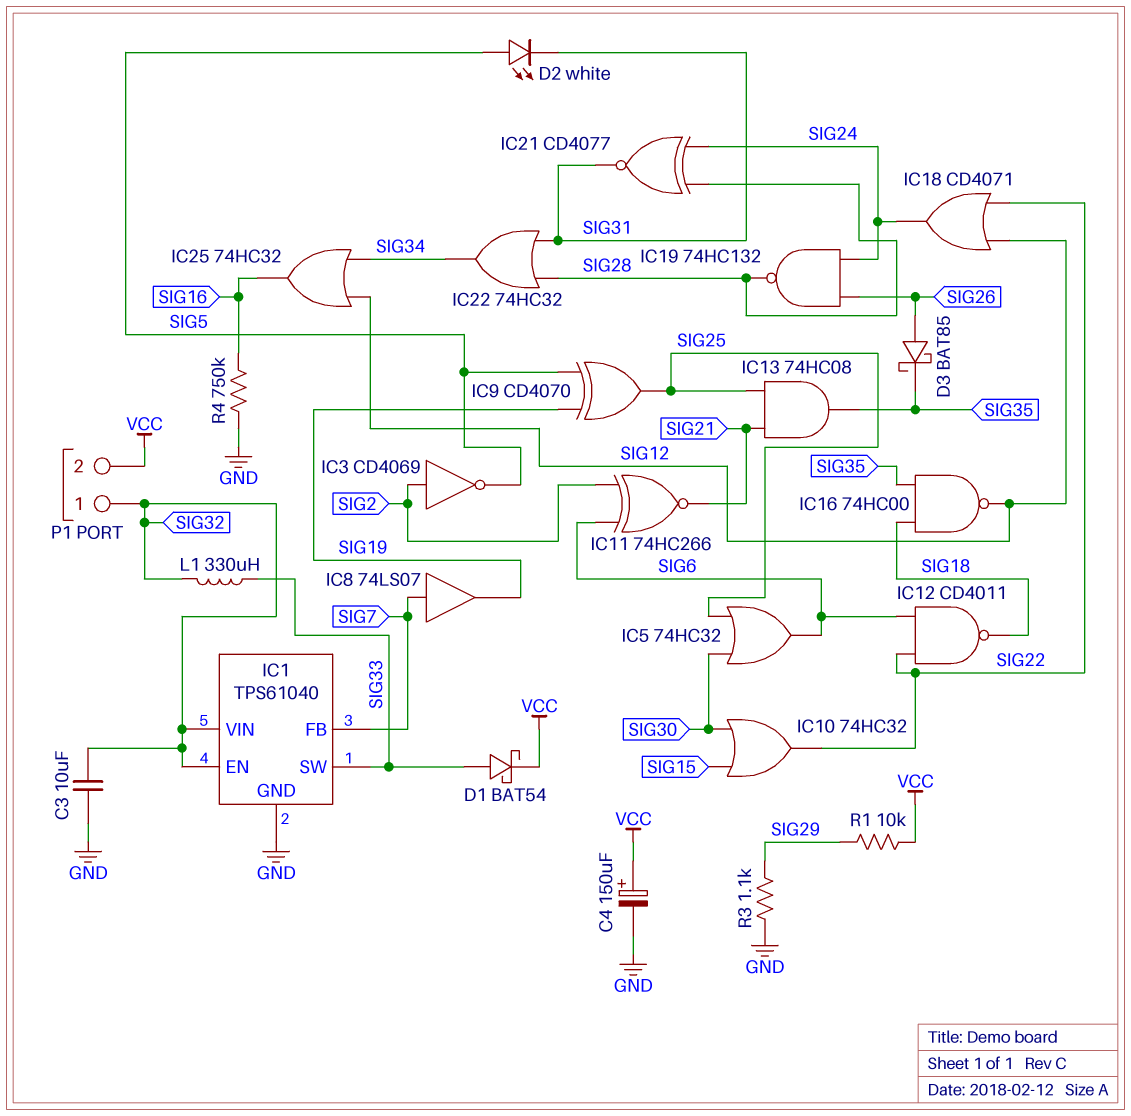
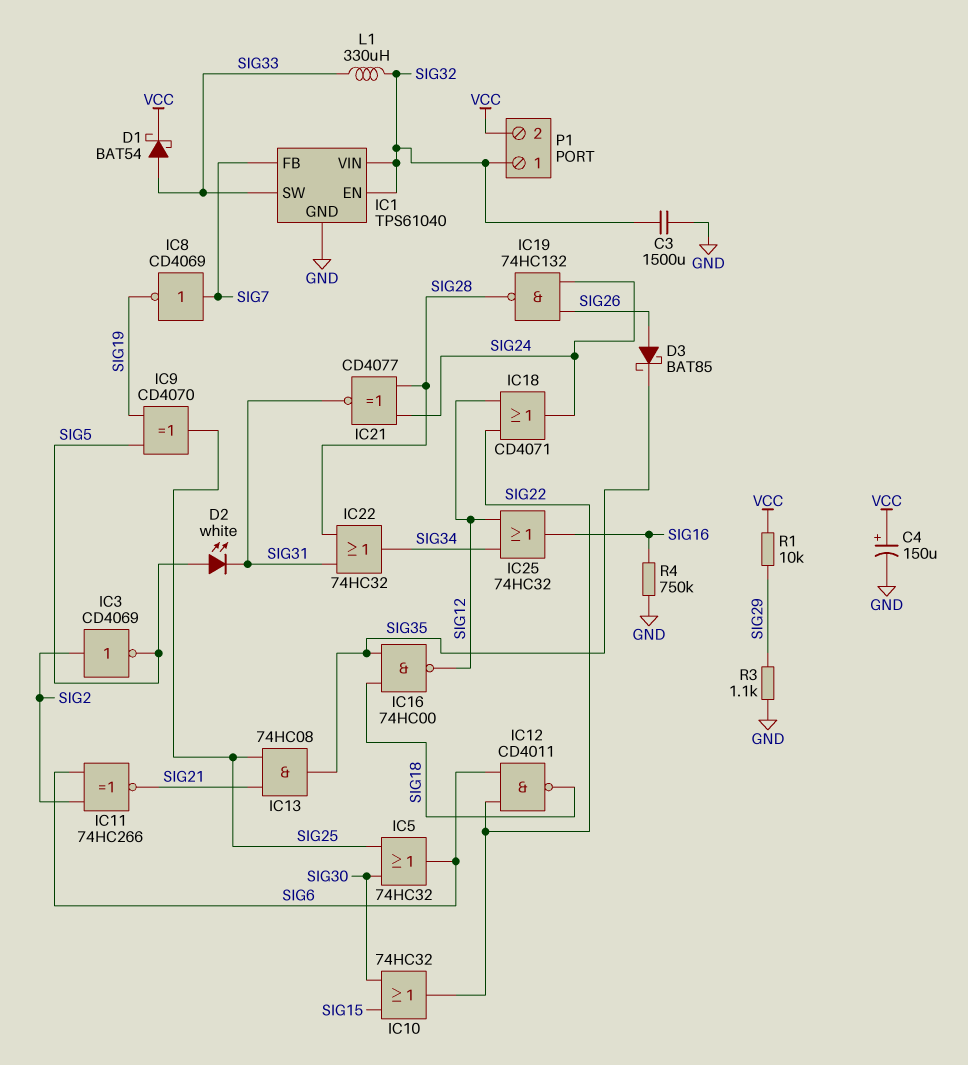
C3: 10uF (GND, SIG32) -> 1500uF (GND, SIG32)
IC8: buffer 74LS07 (in SIG7, out SIG19) -> NOT CD4069 (in SIG7, out SIG19)

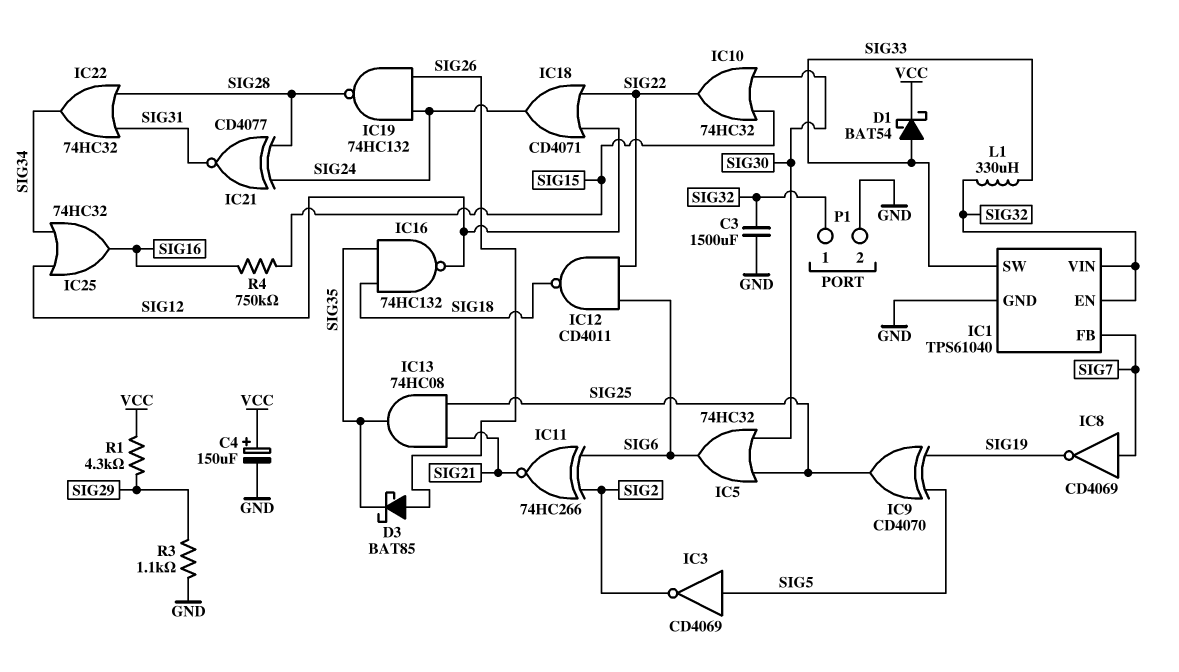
D2: LED white (A SIG5, K SIG31) -> none
IC3: NOT CD4069 (in SIG2, out SIG5) -> NOT CD4069 (in SIG5, out SIG2)
IC16: NAND 74HC00 (in SIG18, in SIG35, out SIG12) -> NAND 74HC132 (in SIG18, in SIG35, out SIG12)
P1 pin 2: VCC -> GND
R1: 10k (SIG29, VCC) -> 4.3k (SIG29, VCC)
R4: 750k (GND, SIG16) -> 750k (SIG15, SIG16)

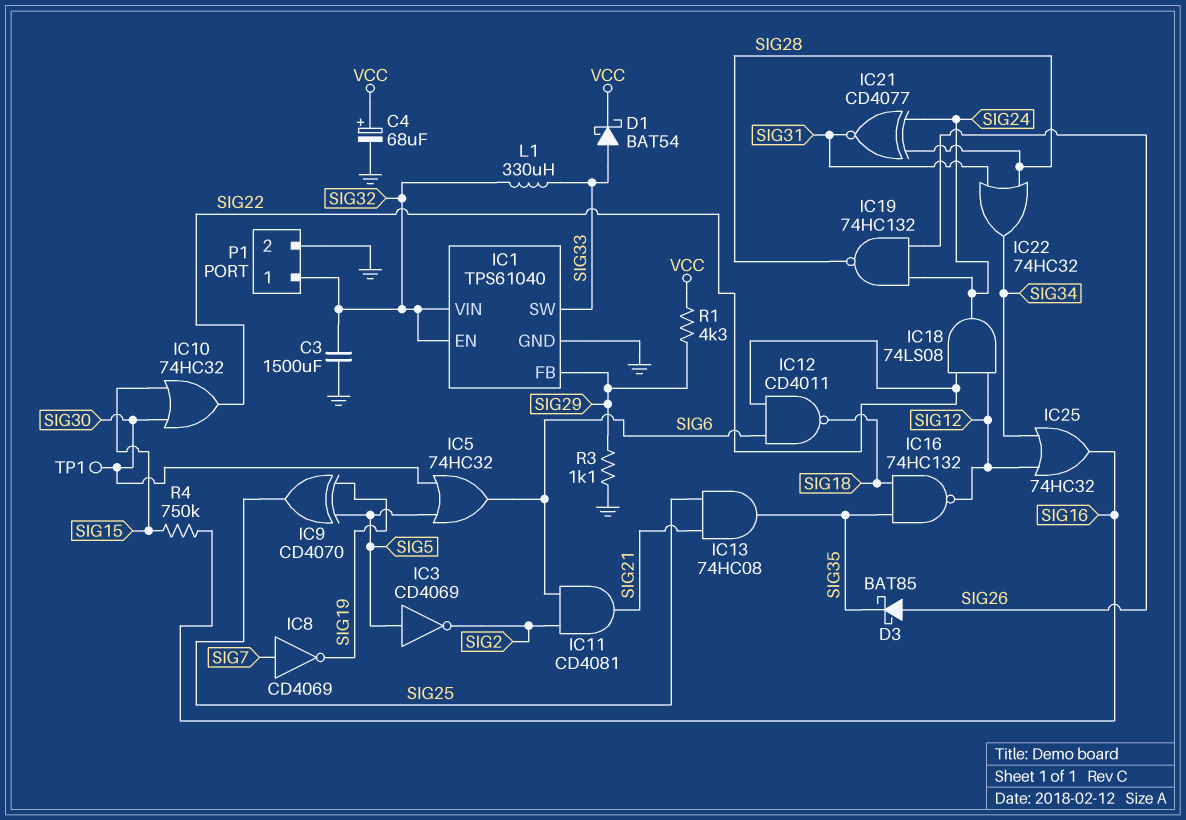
C4: 150uF (plus VCC, minus GND) -> 68uF (plus VCC, minus GND)
IC1 pin FB: SIG7 -> SIG29
IC5: OR 74HC32 (in SIG25, in SIG30, out SIG6) -> OR 74HC32 (in SIG5, in SIG30, out SIG6)
IC11: XNOR 74HC266 (in SIG2, in SIG6, out SIG21) -> AND CD4081 (in SIG2, in SIG6, out SIG21)
IC18: OR CD4071 (in SIG12, in SIG22, out SIG24) -> AND 74LS08 (in SIG12, in SIG22, out SIG24)
TP1: none -> test point (SIG30)

